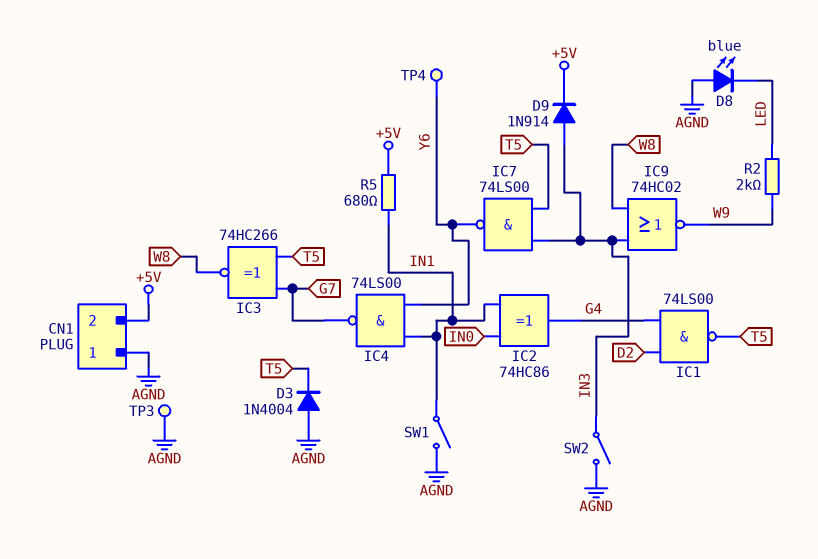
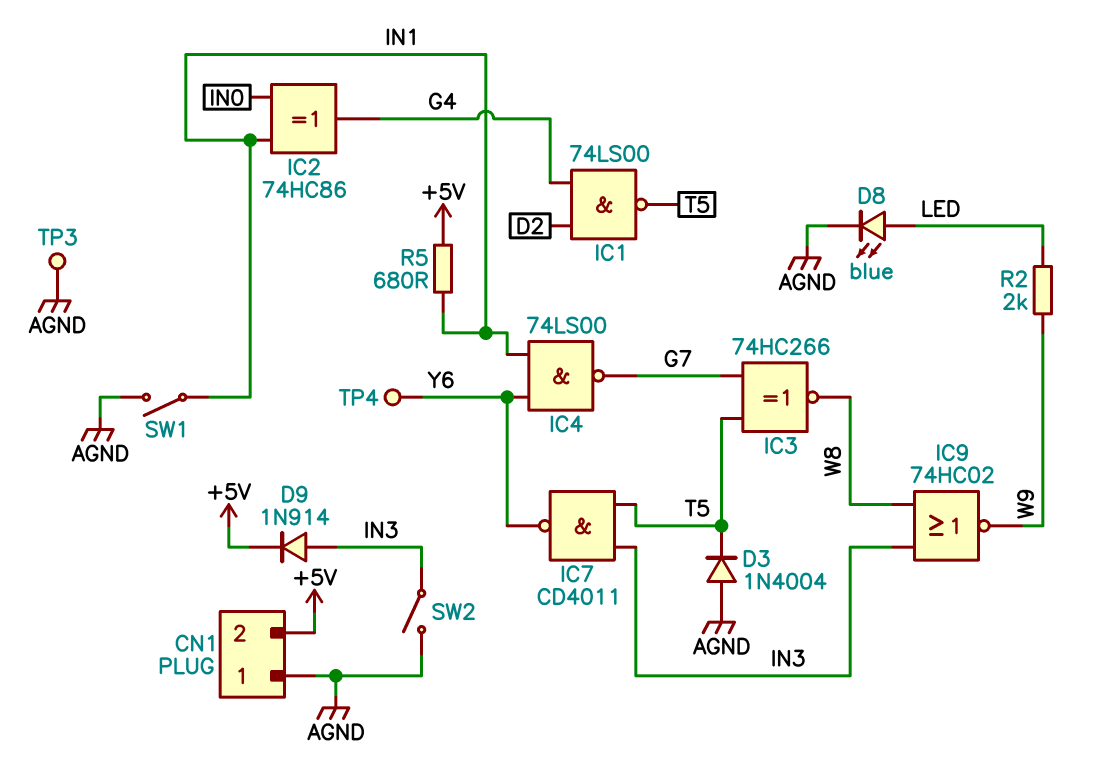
D8: LED blue (A AGND, K LED) -> LED blue (A LED, K AGND)
IC7: NAND 74LS00 (in IN3, in T5, out Y6) -> NAND CD4011 (in IN3, in T5, out Y6)

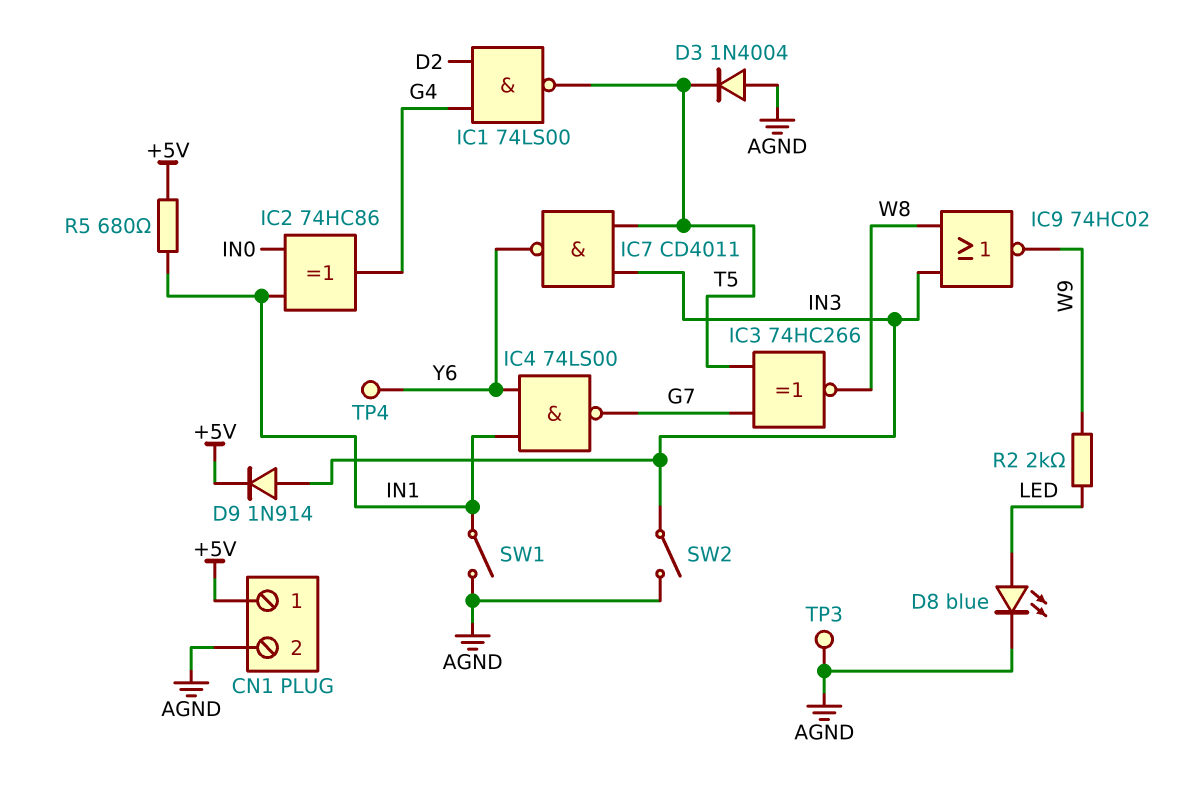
CN1 pin 1: AGND -> +5V
CN1 pin 2: +5V -> AGND

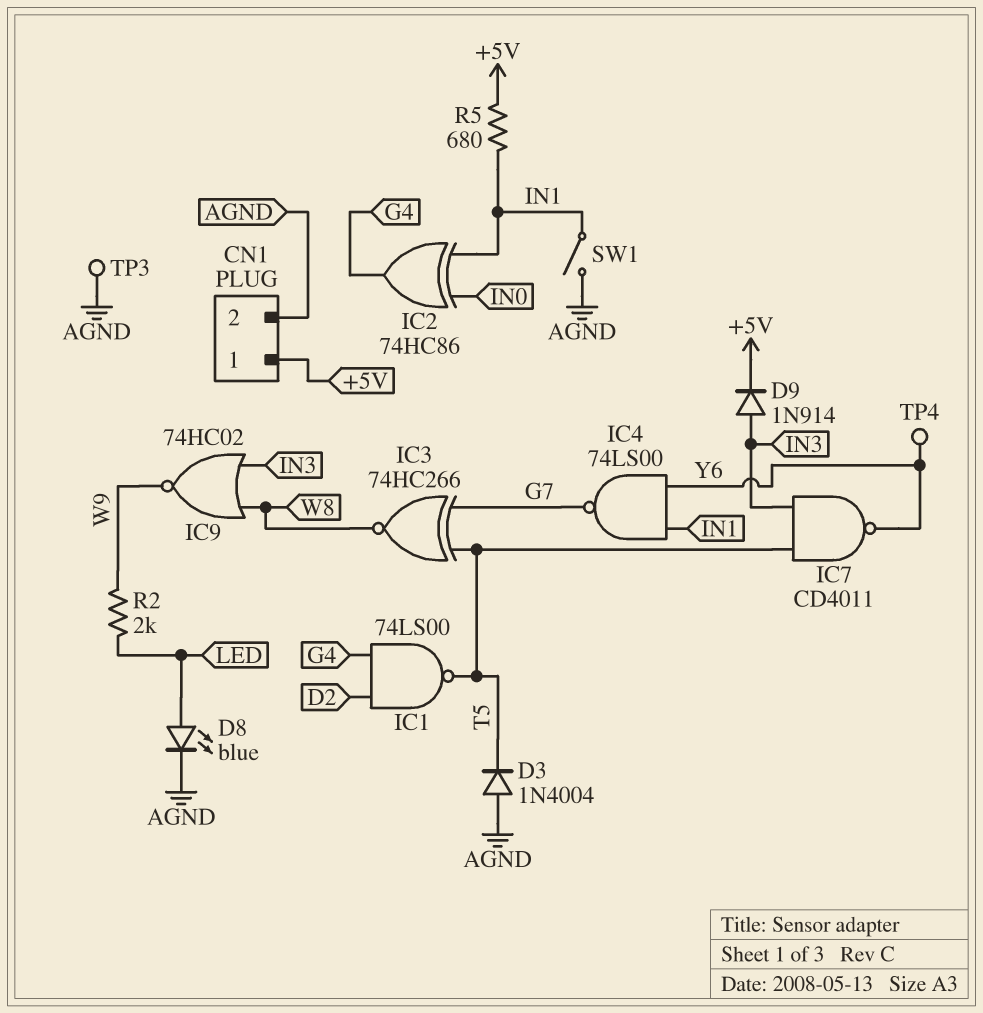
SW2: switch (AGND, IN3) -> none

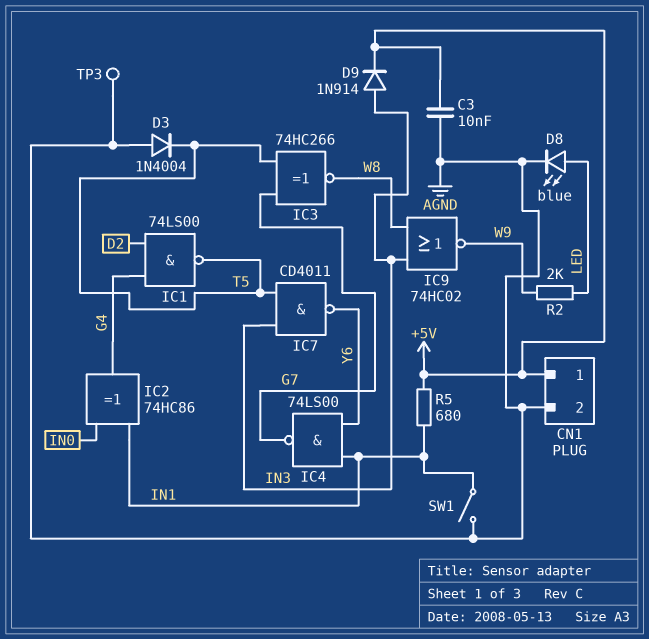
C3: none -> 10nF (+5V, AGND)
TP4: test point (Y6) -> none

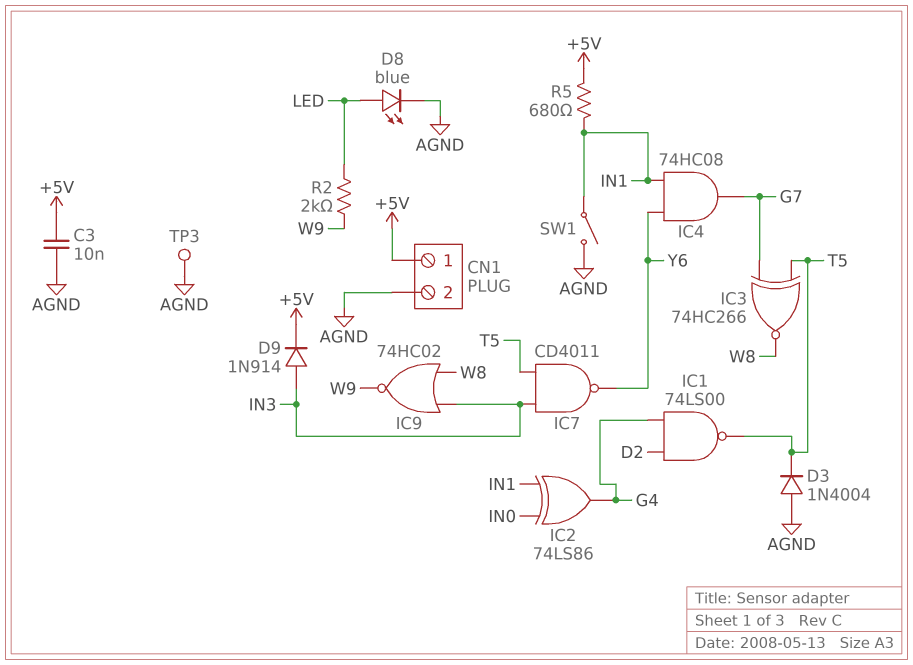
IC2: XOR 74HC86 (in IN0, in IN1, out G4) -> XOR 74LS86 (in IN0, in IN1, out G4)
IC4: NAND 74LS00 (in IN1, in Y6, out G7) -> AND 74HC08 (in IN1, in Y6, out G7)

